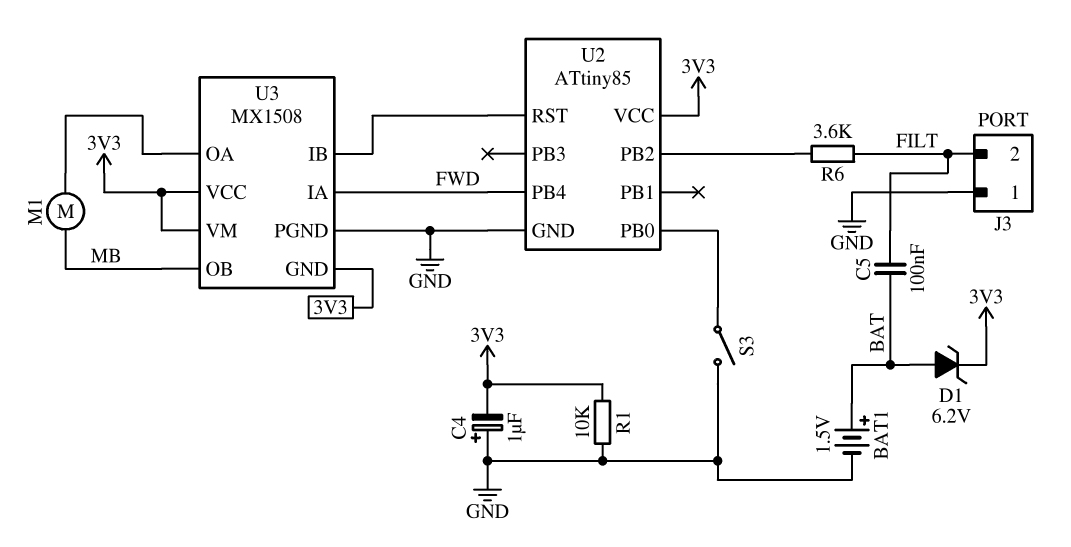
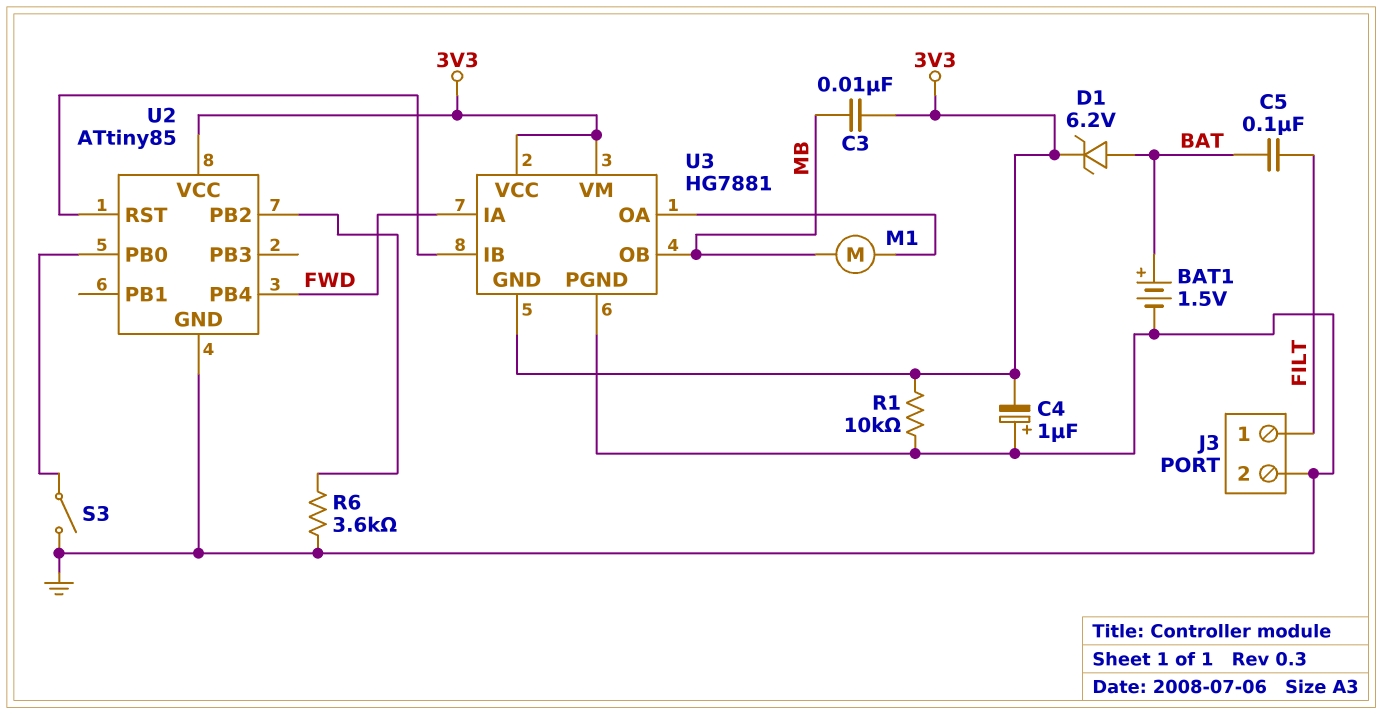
C3: none -> 10nF (3V3, MB)
J3 pin 1: GND -> FILT
J3 pin 2: FILT -> GND
R6: 3.6k (FILT, U2/PB2) -> 3.6k (GND, U2/PB2)
U3: MX1508 -> HG7881

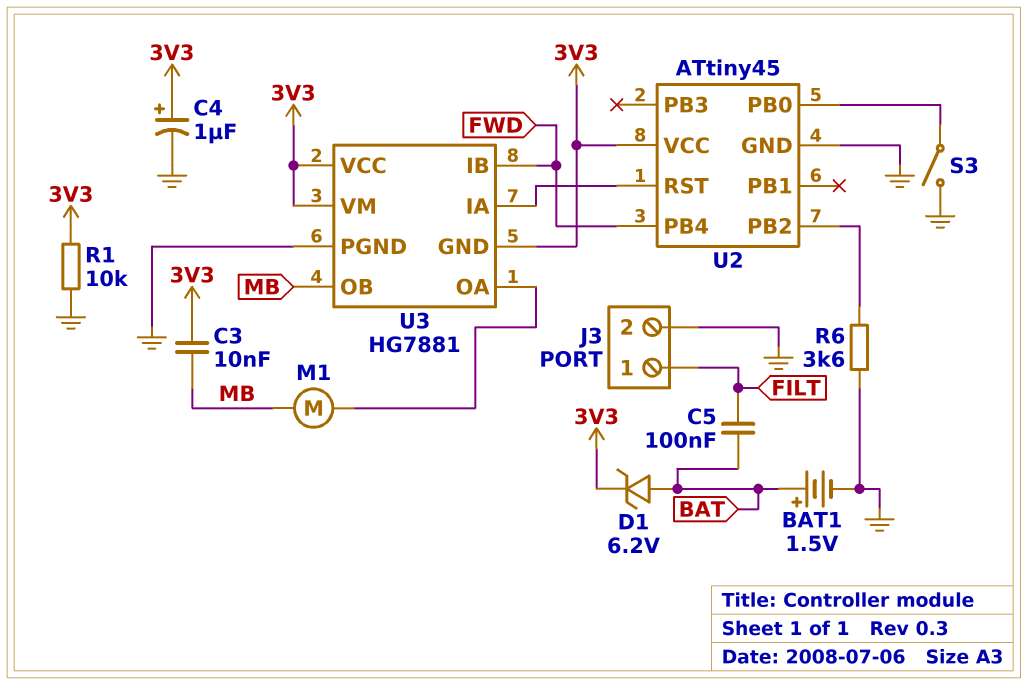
C4: 1uF (plus GND, minus 3V3) -> 1uF (plus 3V3, minus GND)
U2: ATtiny85 -> ATtiny45
U3 pin IA: FWD -> U2/RST
U3 pin IB: U2/RST -> FWD

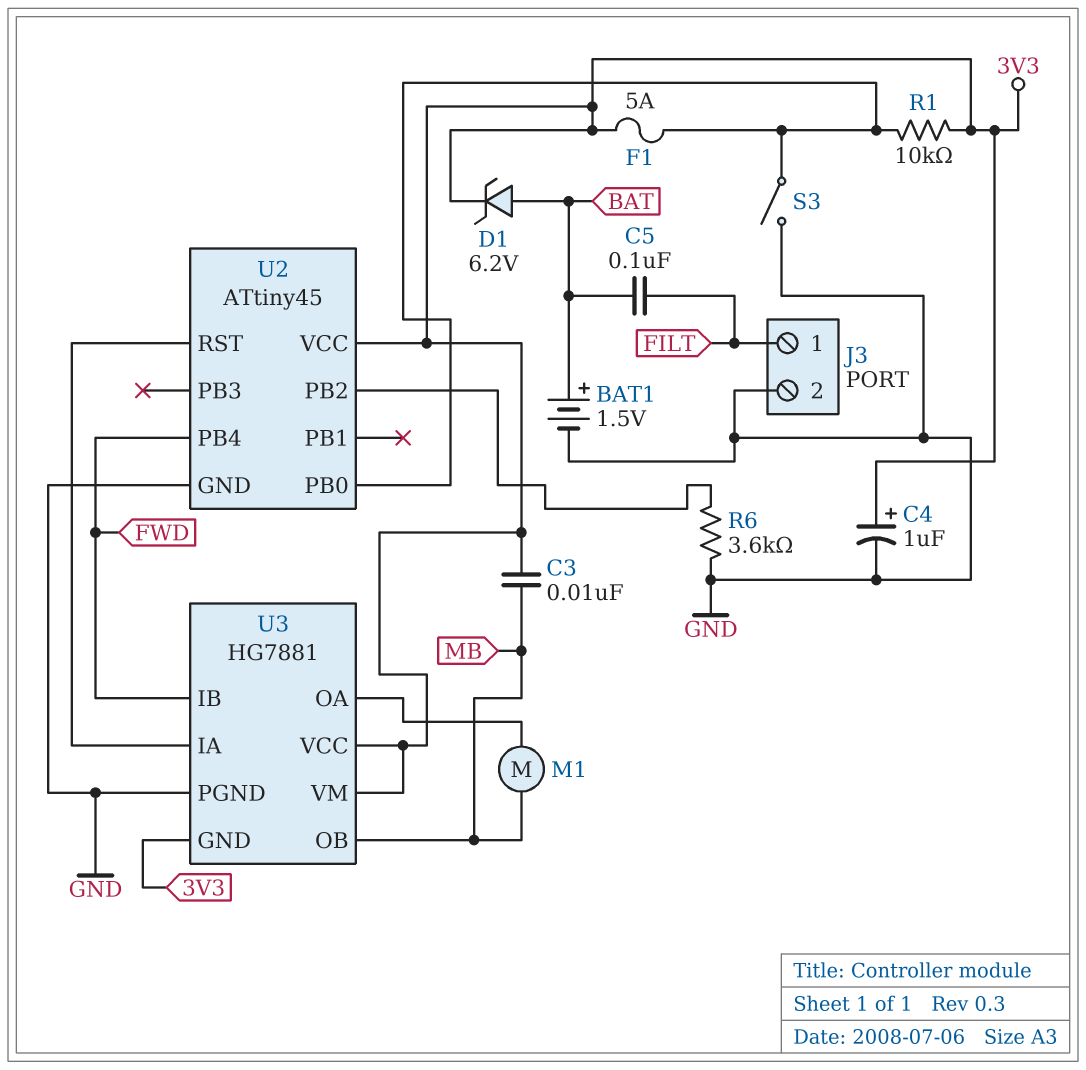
F1: none -> 5A (3V3, U2/PB0)
R1: 10k (3V3, GND) -> 10k (3V3, U2/PB0)

